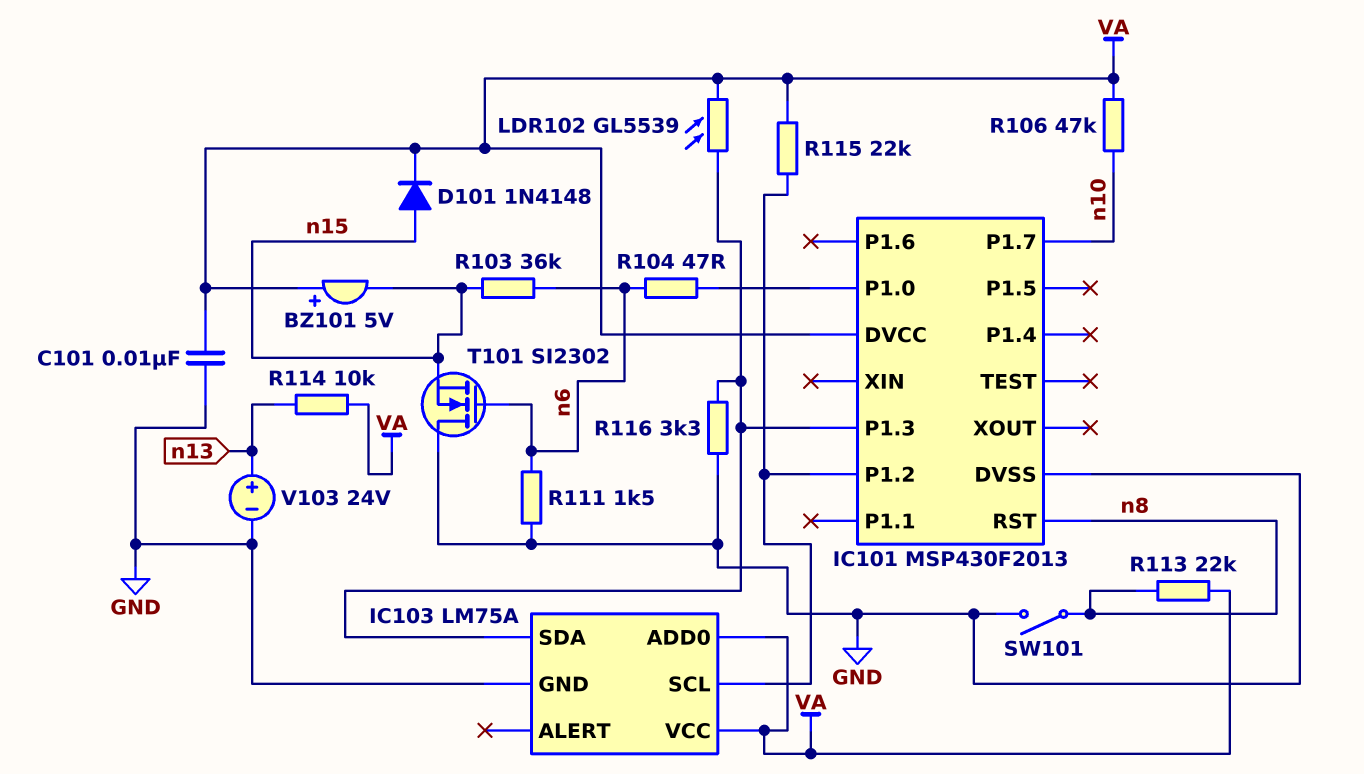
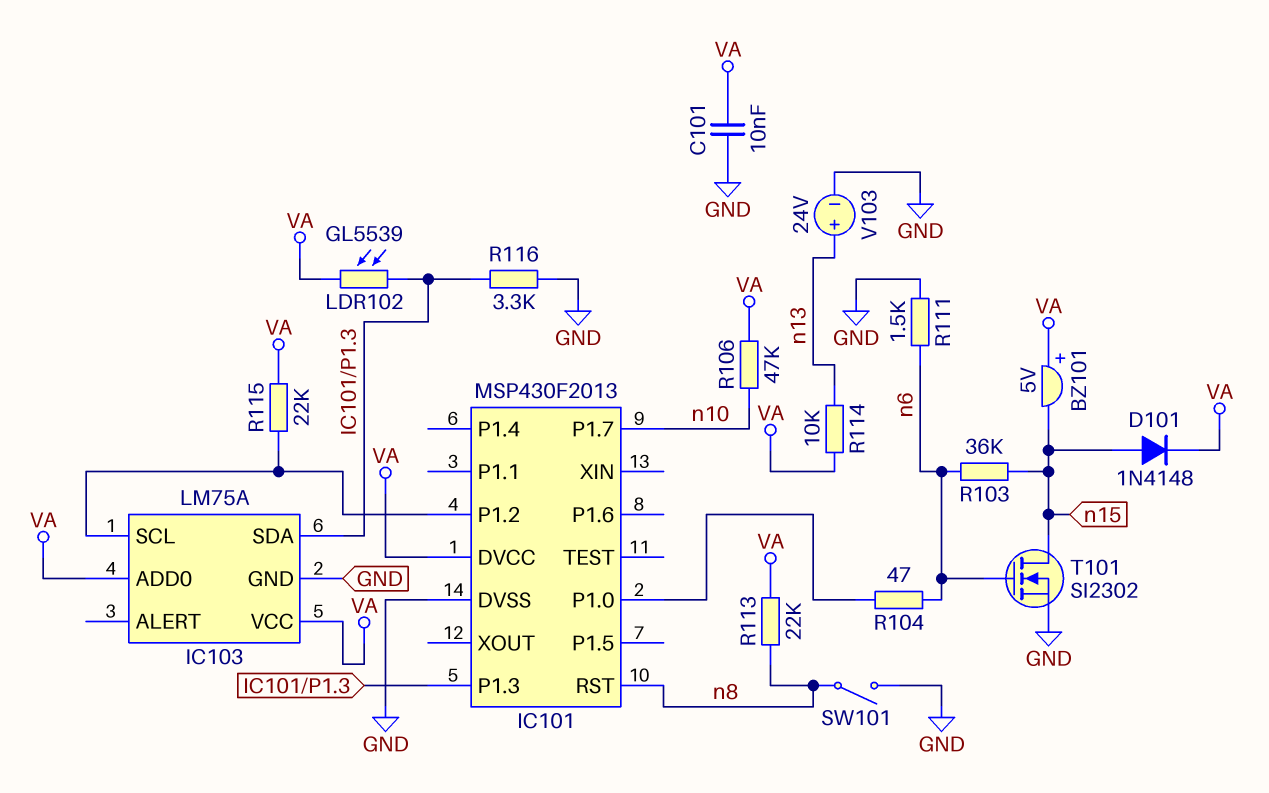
T101: NMOS SI2302 (G n6, D GND, S n15) -> NMOS SI2302 (G n6, D n15, S GND)

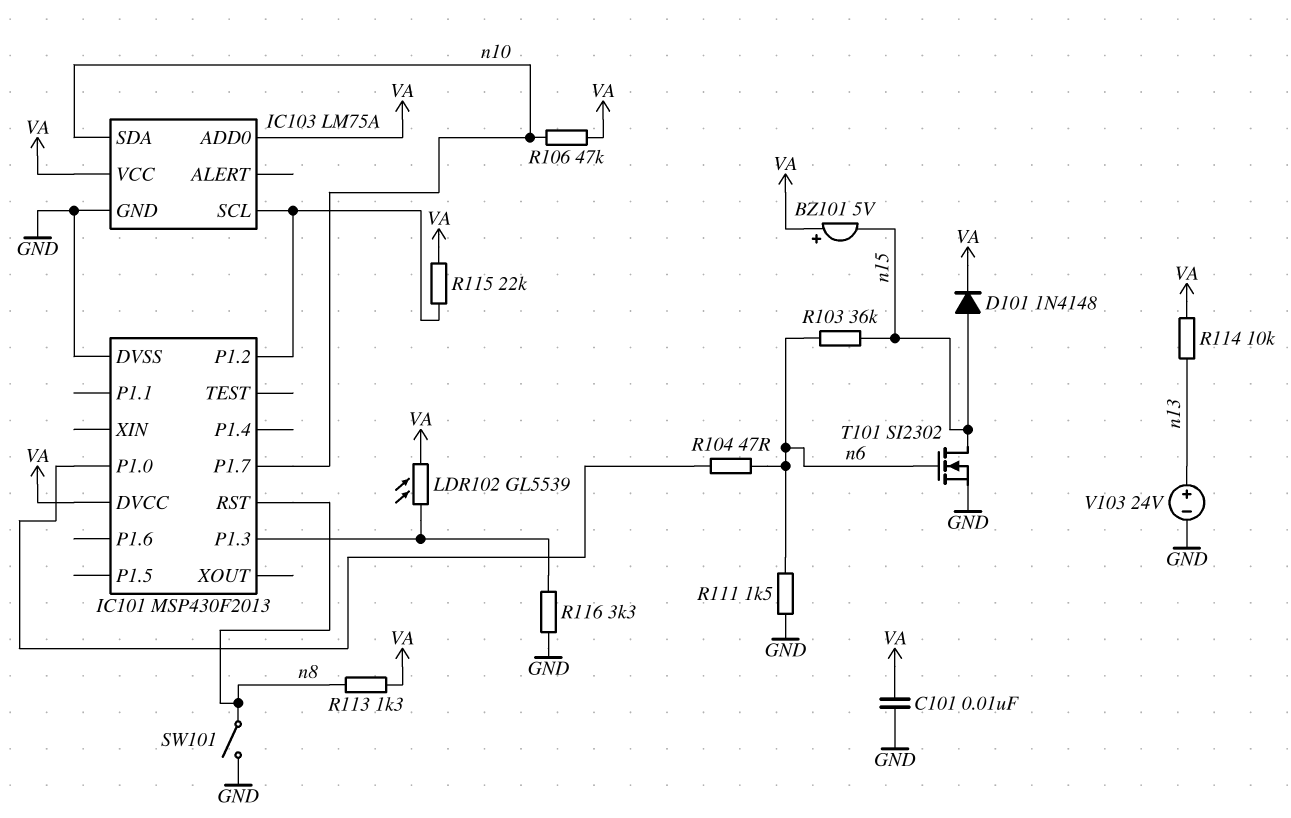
IC103 pin SDA: IC101/P1.3 -> n10
R113: 22k (VA, n8) -> 1.3k (VA, n8)

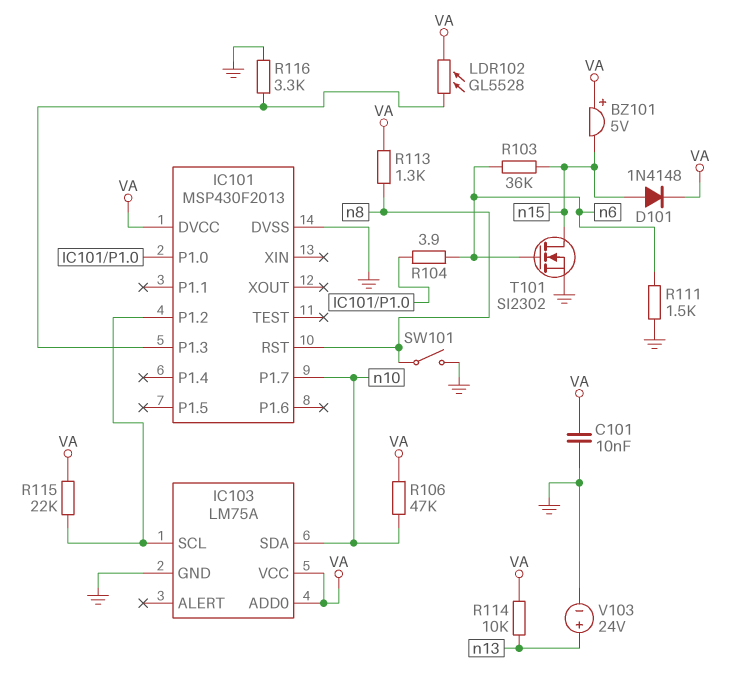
LDR102: GL5539 (IC101/P1.3, VA) -> GL5528 (IC101/P1.3, VA)
R104: 47 (IC101/P1.0, n6) -> 3.9 (IC101/P1.0, n6)

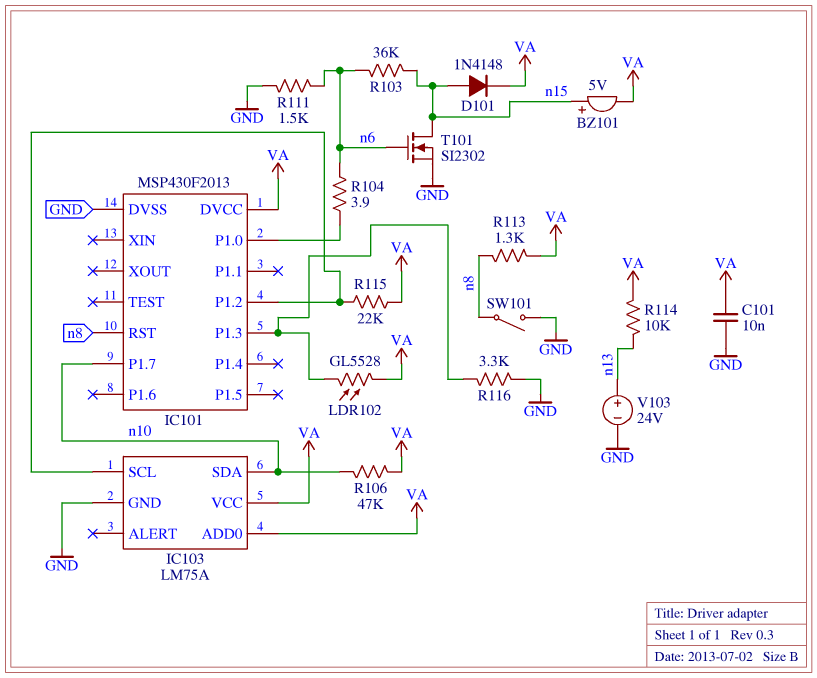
BZ101: buzzer 5V (plus VA, minus n15) -> buzzer 5V (plus n15, minus VA)

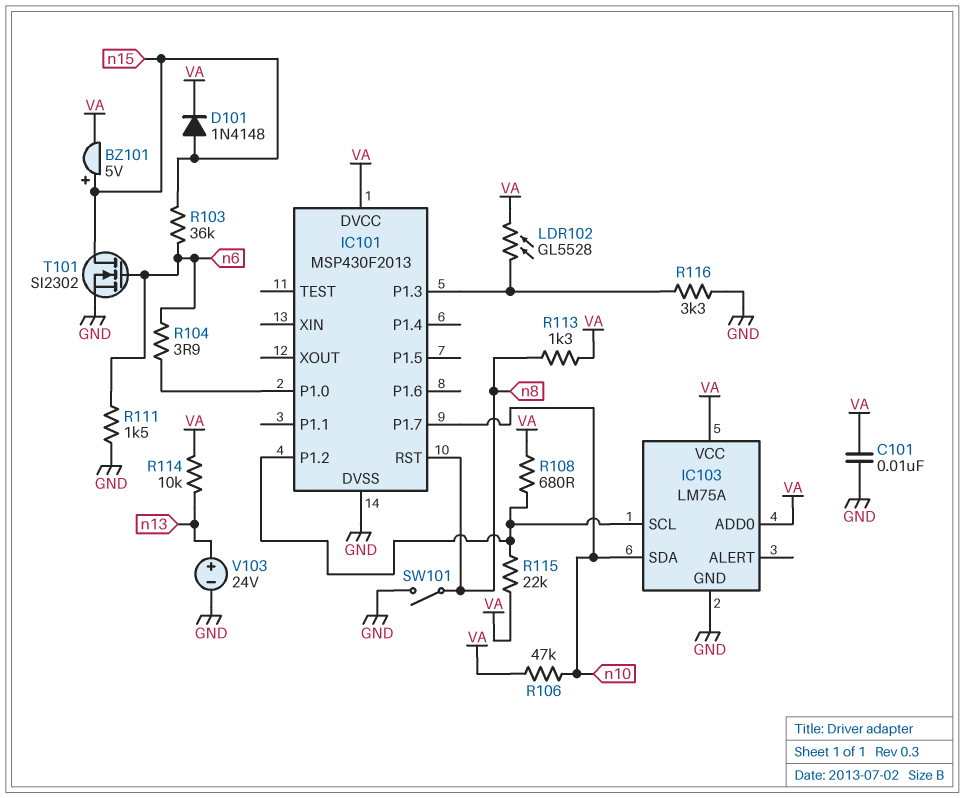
R108: none -> 680 (IC101/P1.2, VA)

